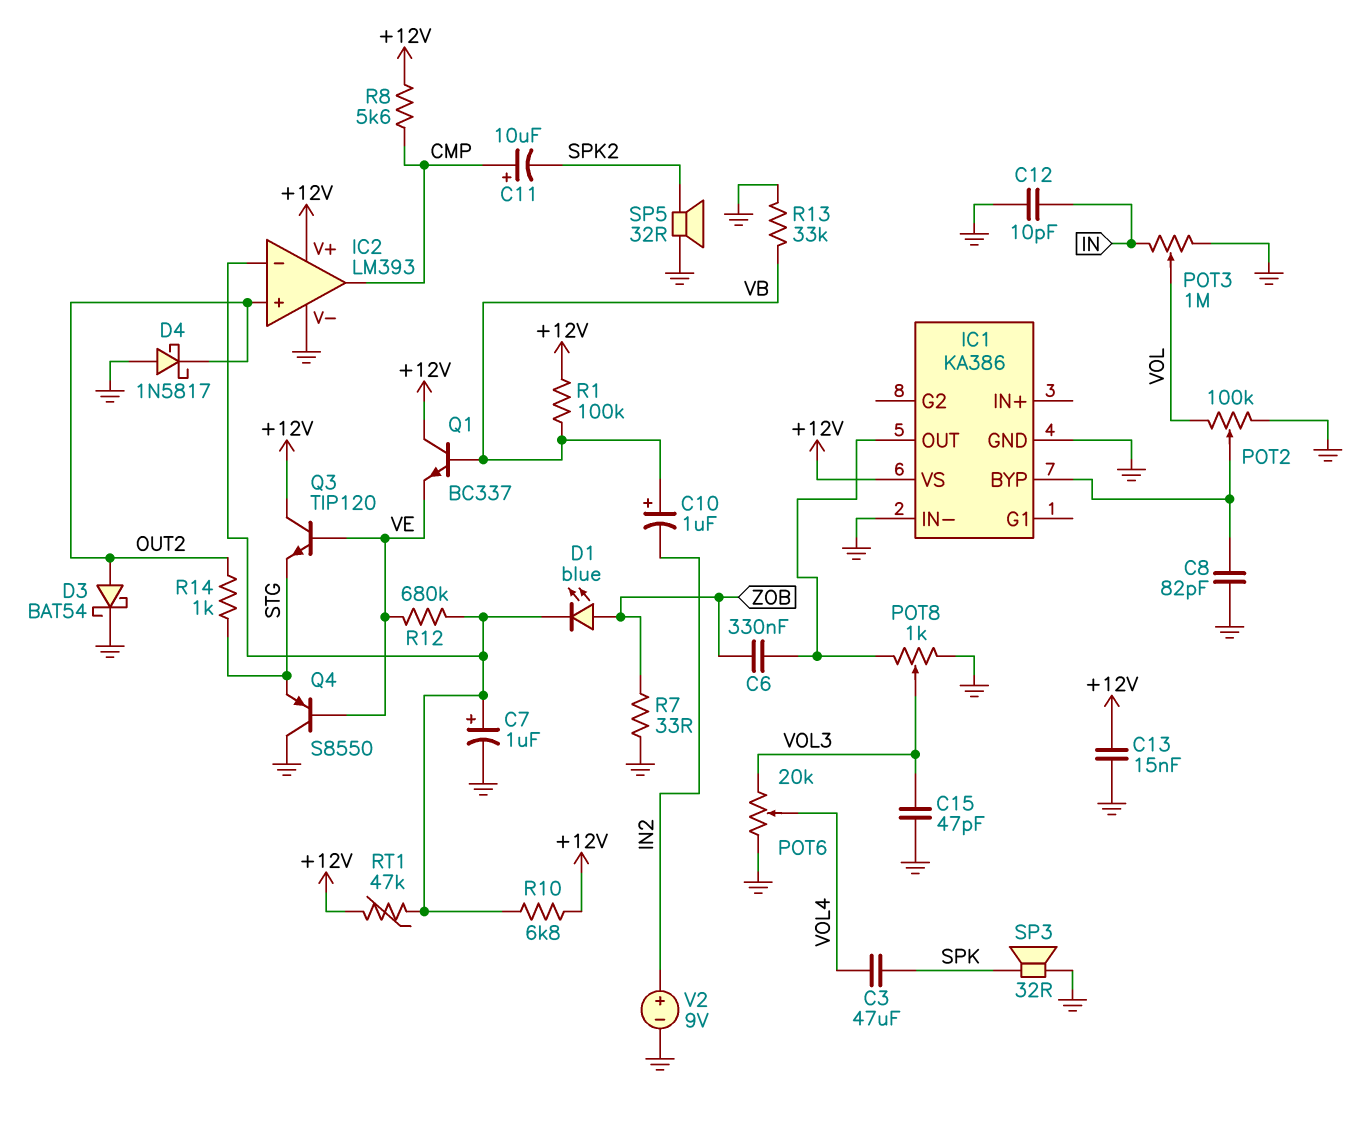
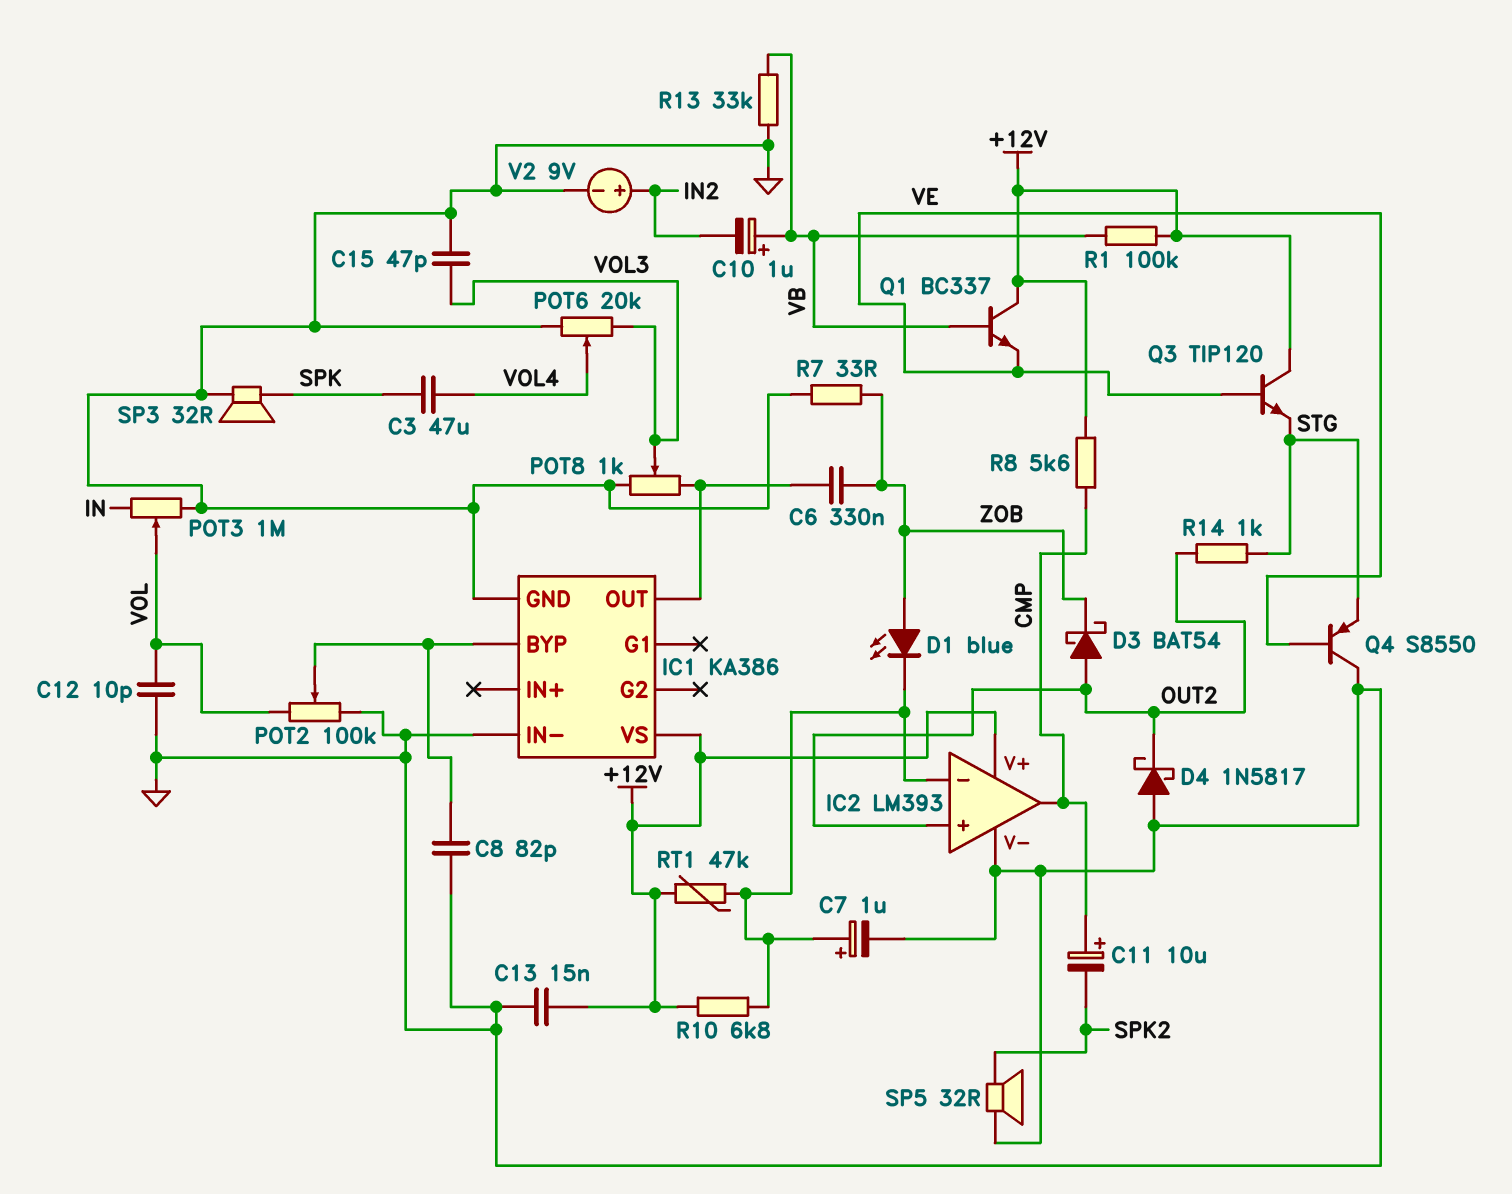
C12: 10pF (GND, IN) -> 10pF (GND, VOL)
D3: schottky BAT54 (A OUT2, K GND) -> schottky BAT54 (A OUT2, K ZOB)
R12: 680k (IC2/in-, VE) -> none

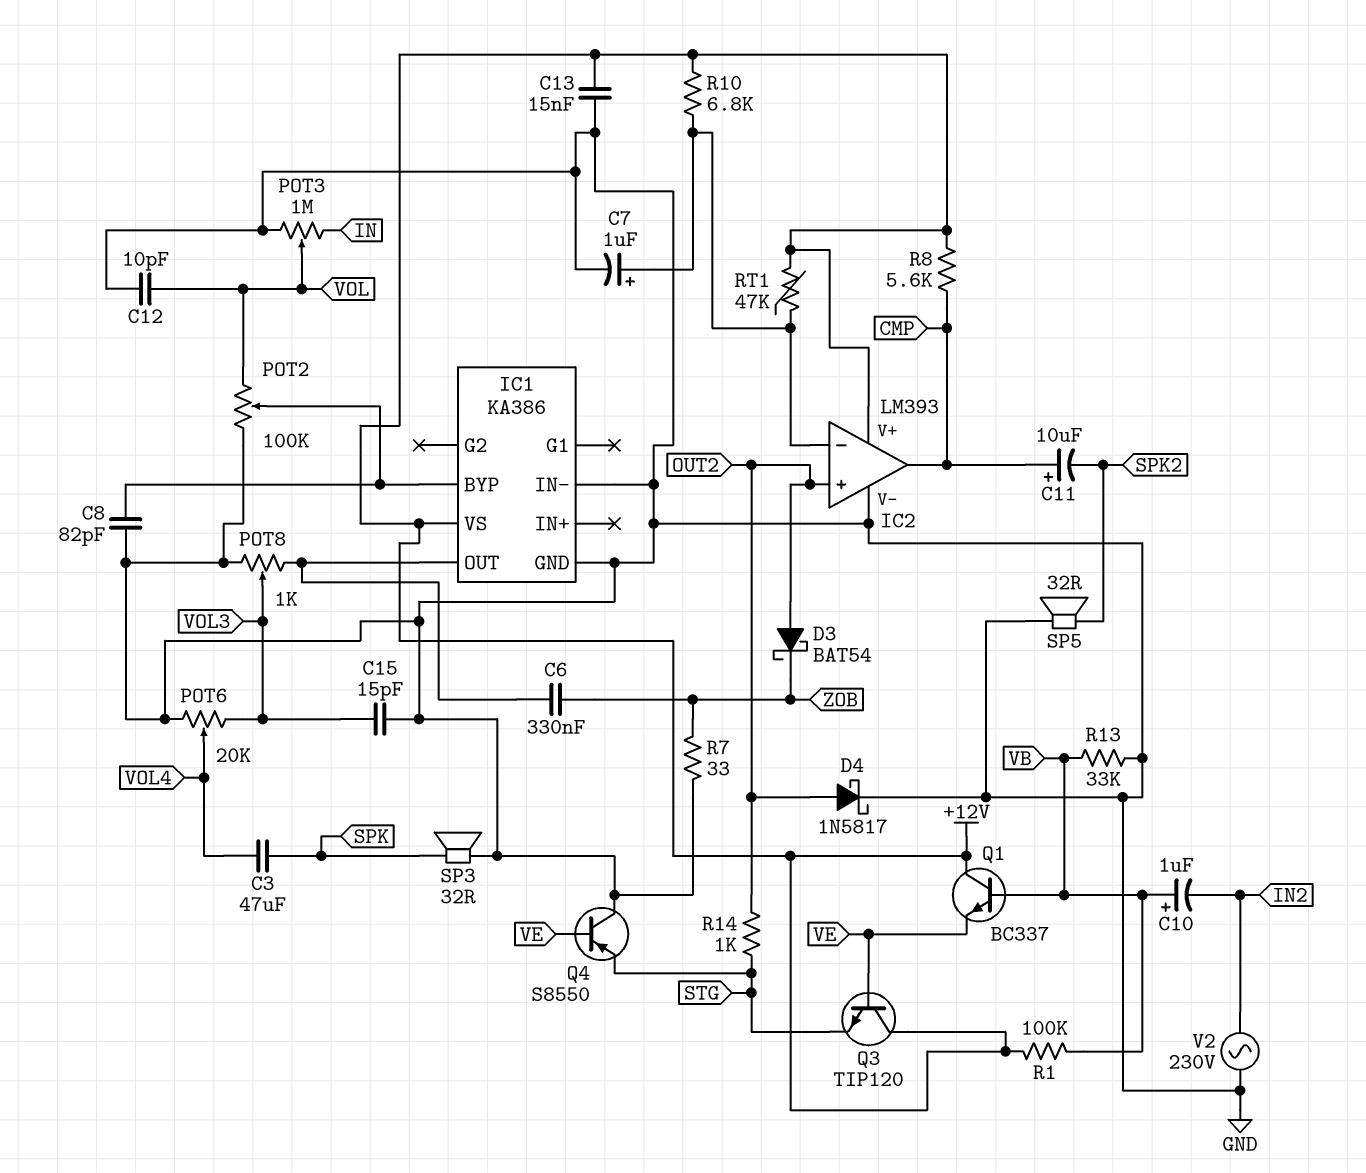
C15: 47pF (GND, VOL3) -> 15pF (GND, VOL3)
D1: LED blue (A ZOB, K IC2/in-) -> none
D4: schottky 1N5817 (A GND, K OUT2) -> schottky 1N5817 (A OUT2, K GND)
V2: 9V (plus IN2, minus GND) -> AC 230V (GND, IN2)

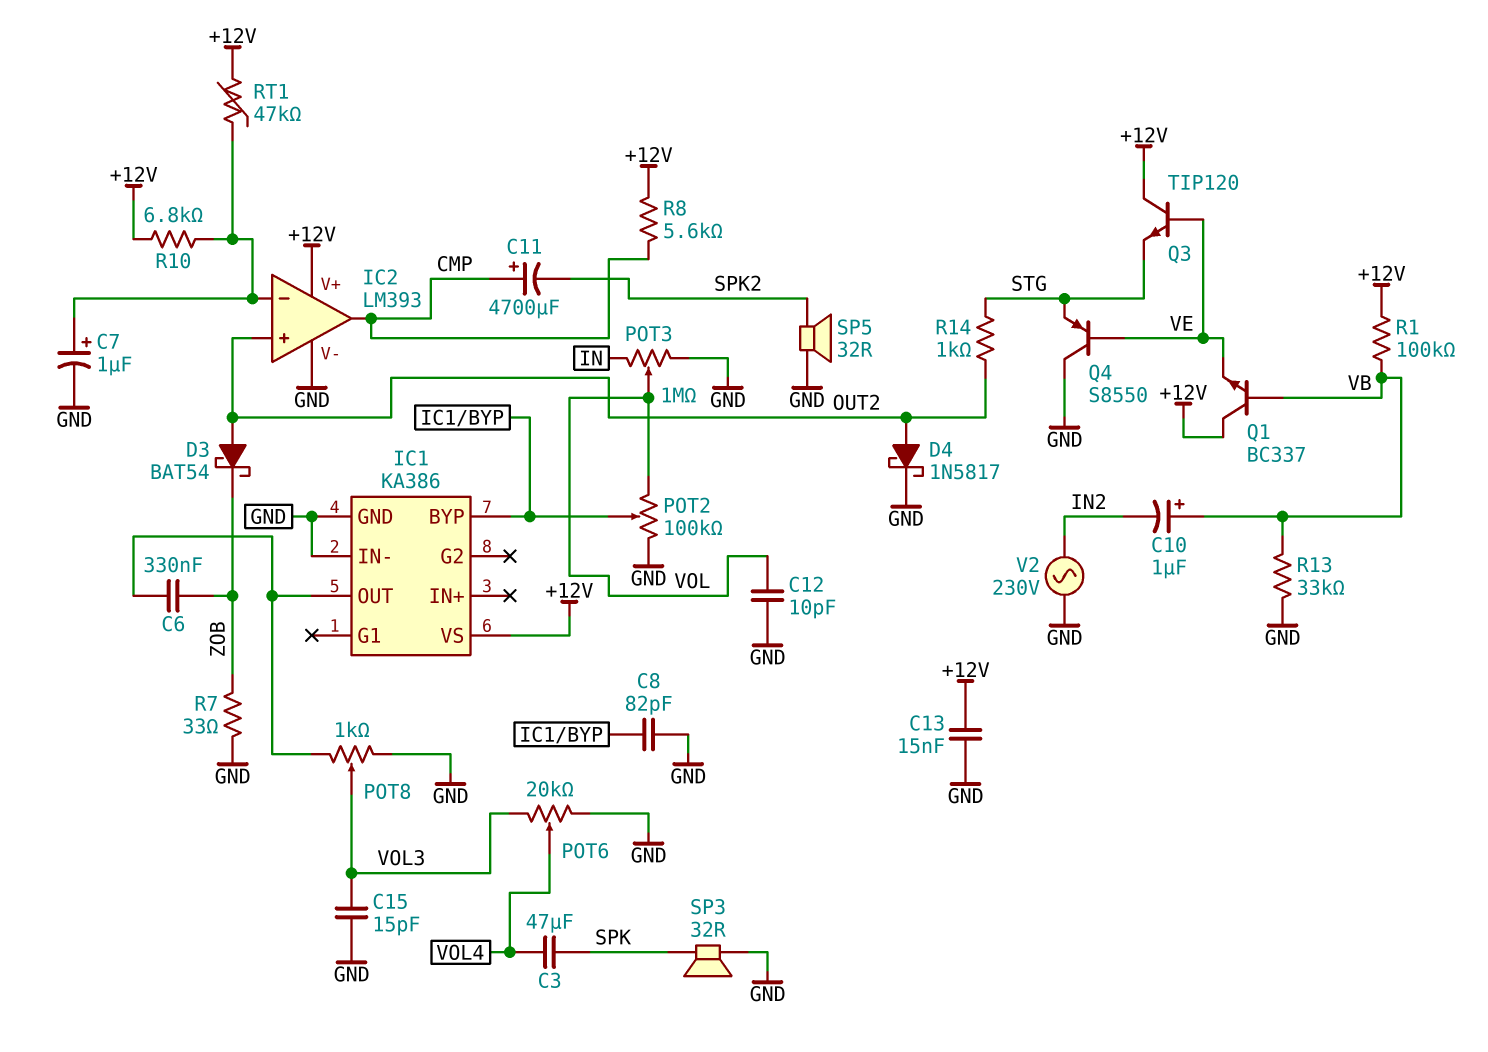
C11: 10uF (plus CMP, minus SPK2) -> 4700uF (plus CMP, minus SPK2)

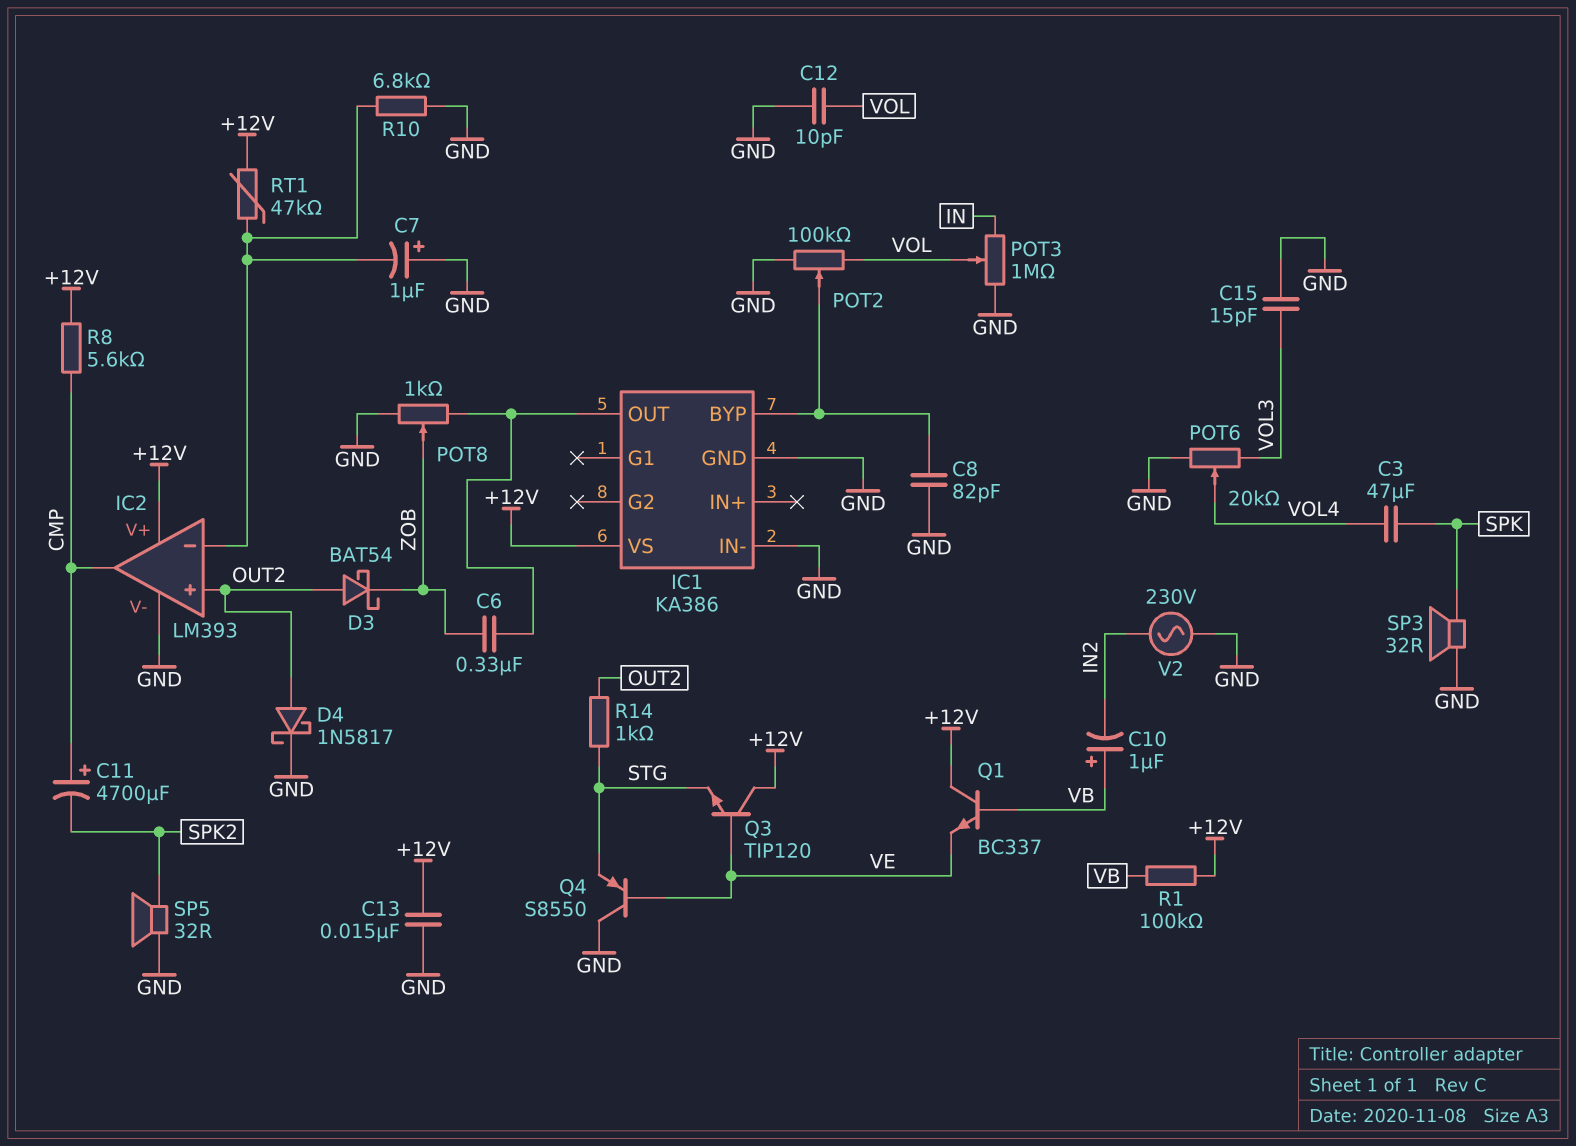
C7: 1uF (plus IC2/in-, minus GND) -> 1uF (plus GND, minus IC2/in-)
POT8: 1k (GND, IC1/OUT, wiper VOL3) -> 1k (GND, IC1/OUT, wiper ZOB)
R7: 33 (GND, ZOB) -> none
R10: 6.8k (+12V, IC2/in-) -> 6.8k (GND, IC2/in-)
R13: 33k (GND, VB) -> none

